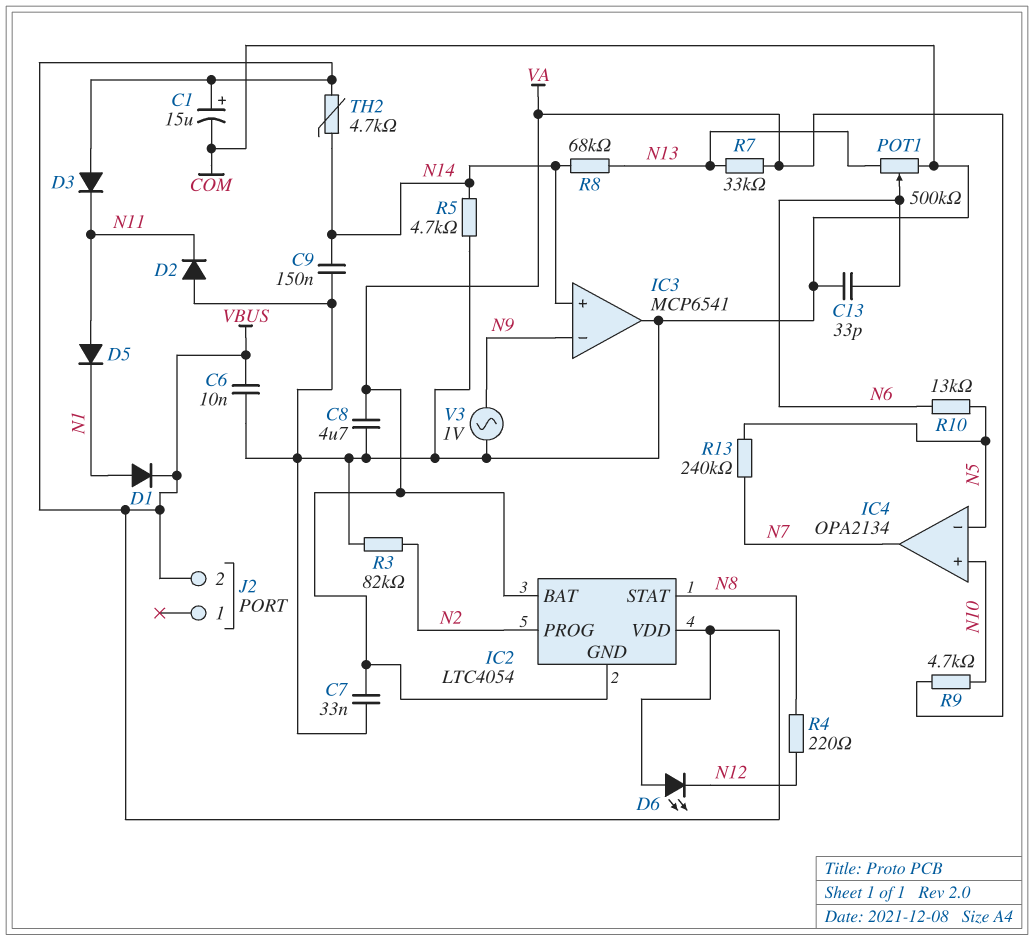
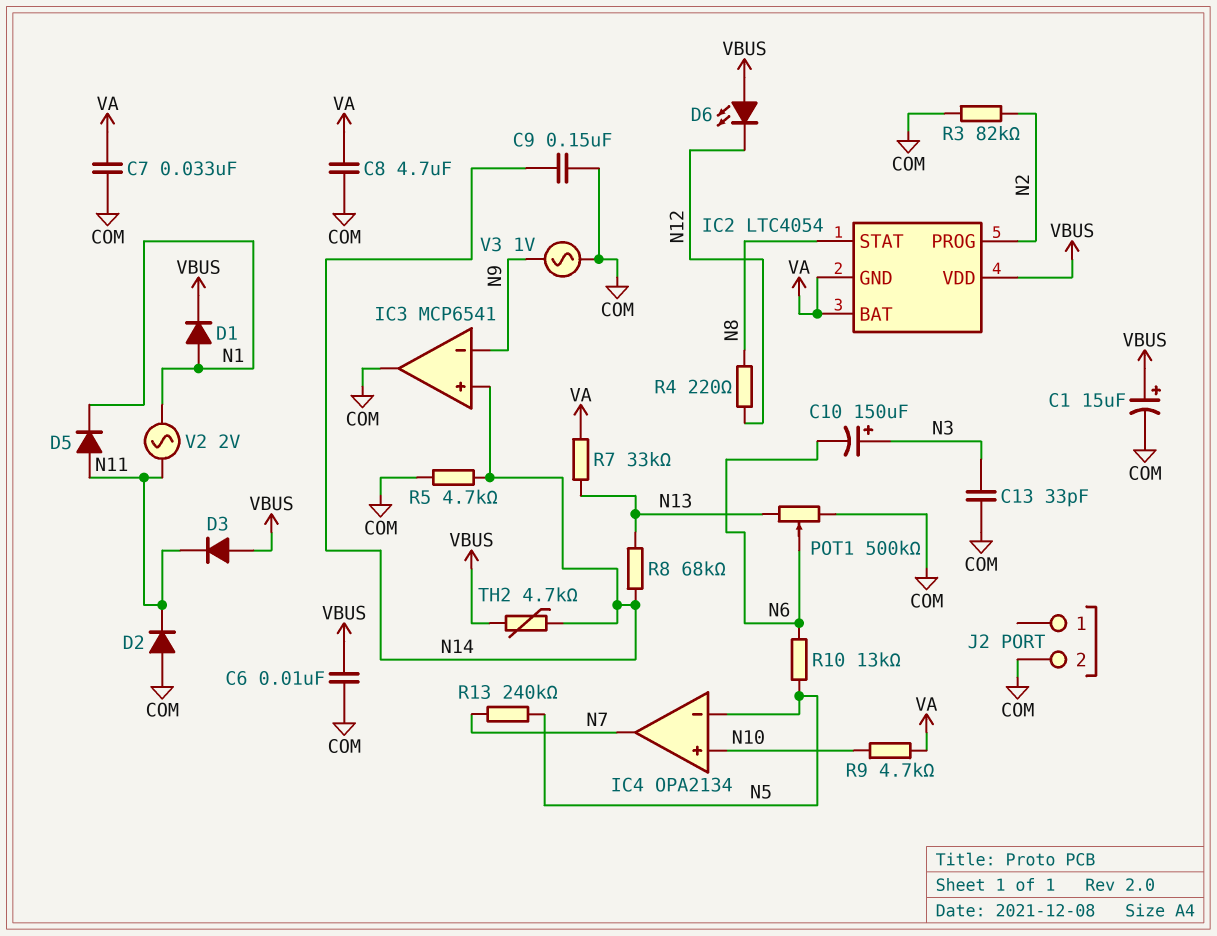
C10: none -> 150uF (plus N3, minus N6)
C13: 33pF (COM, N6) -> 33pF (COM, N3)
J2 pin 2: VBUS -> COM
V2: none -> AC 2V (N1, N11)

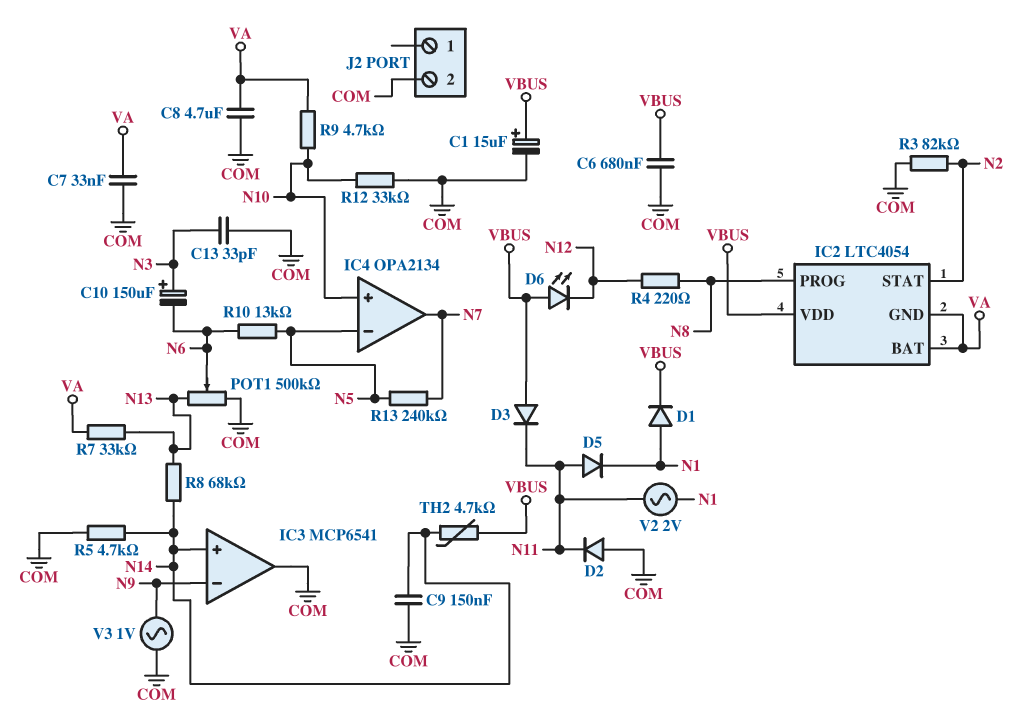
C6: 10nF (COM, VBUS) -> 680nF (COM, VBUS)
IC2 pin PROG: N2 -> N8
IC2 pin STAT: N8 -> N2
R12: none -> 33k (COM, N10)

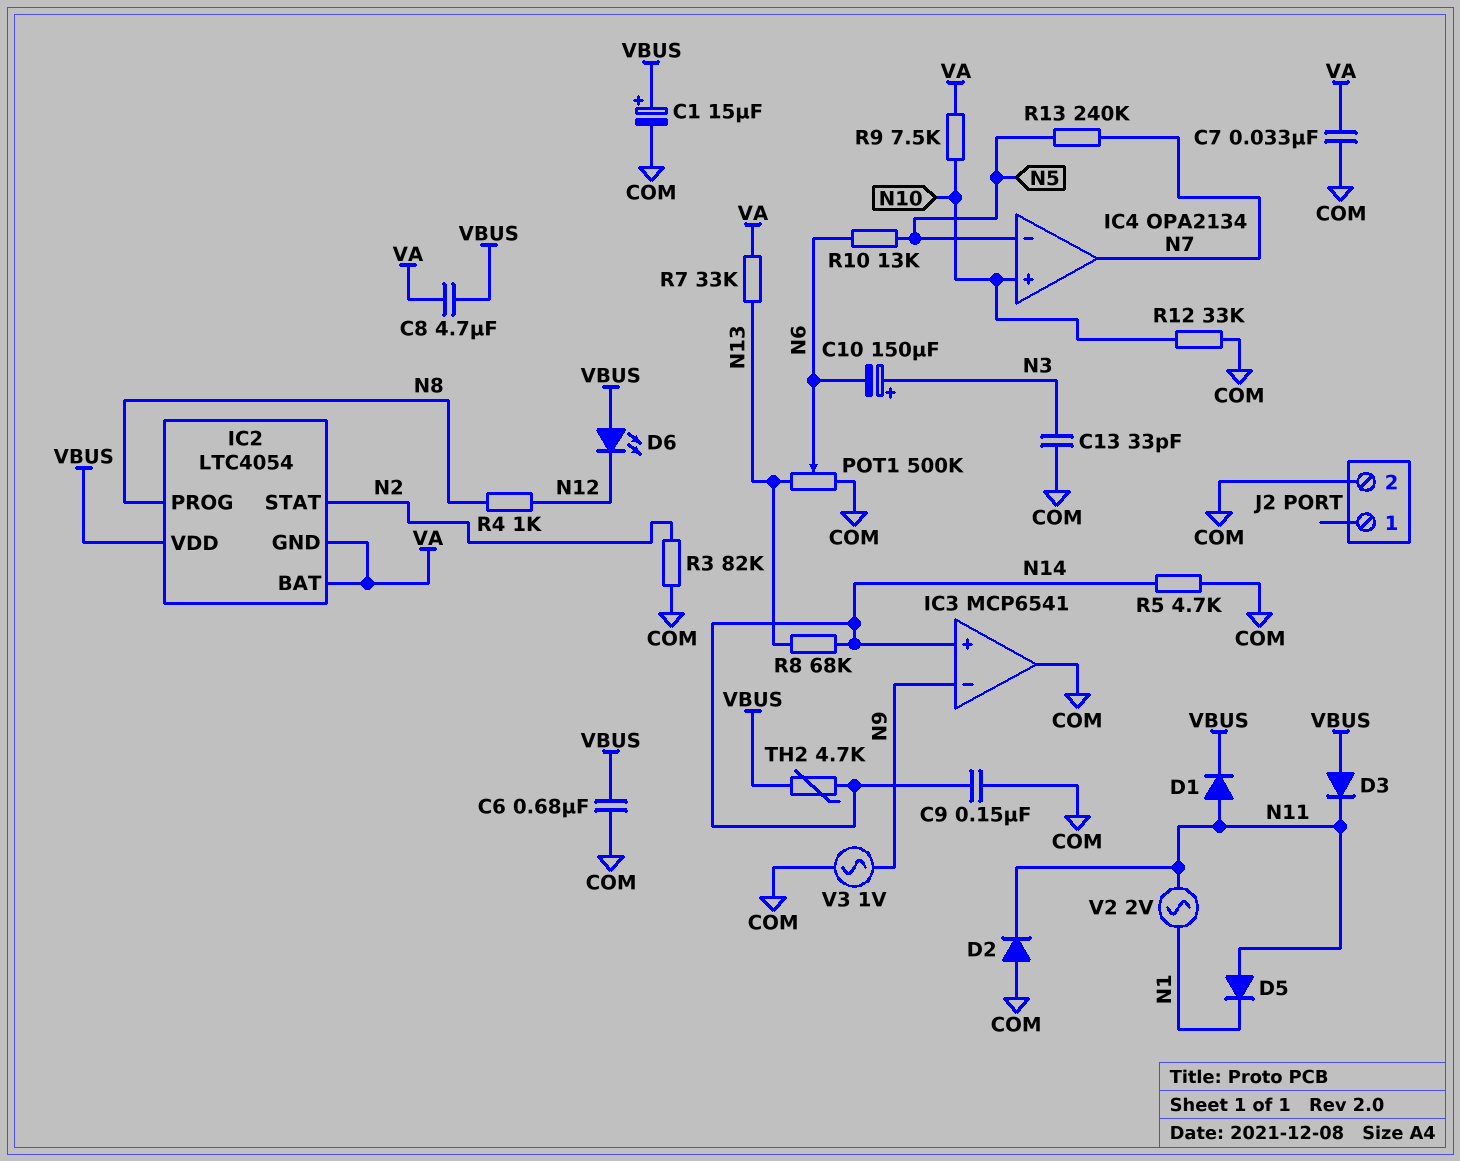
C8: 4.7uF (COM, VA) -> 4.7uF (VA, VBUS)
D1: diode (A N1, K VBUS) -> diode (A N11, K VBUS)
R4: 220 (N8, N12) -> 1k (N8, N12)
R9: 4.7k (N10, VA) -> 7.5k (N10, VA)

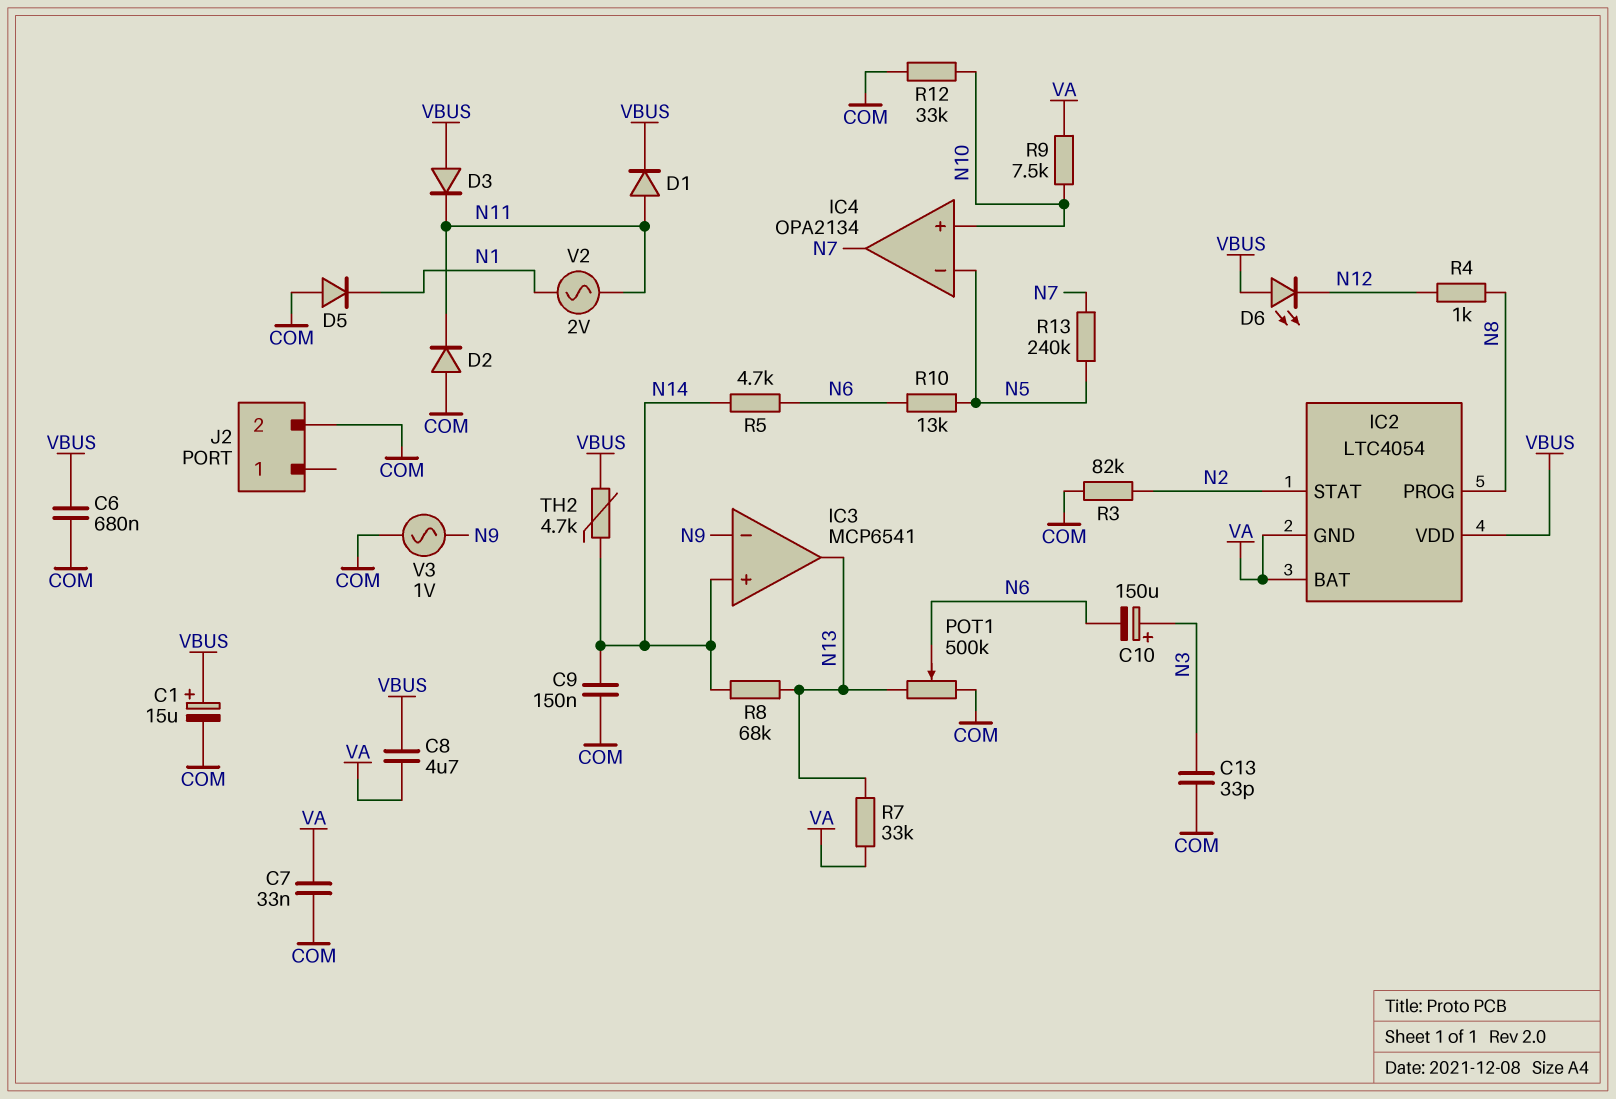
D5: diode (A N11, K N1) -> diode (A COM, K N1)
IC3 pin out: COM -> N13
R5: 4.7k (COM, N14) -> 4.7k (N6, N14)

